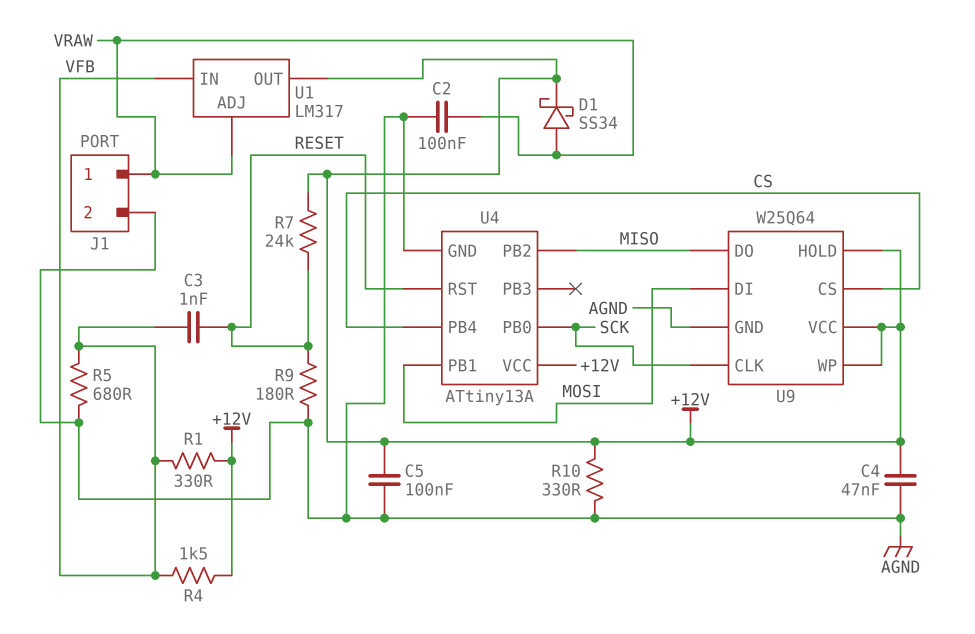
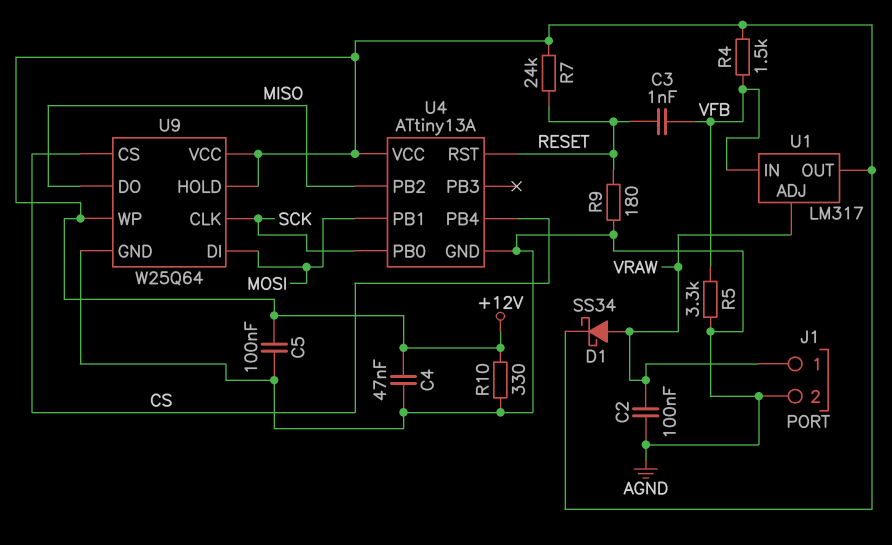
R1: 330 (+12V, VFB) -> none
R5: 680 (AGND, VFB) -> 3.3k (AGND, VFB)

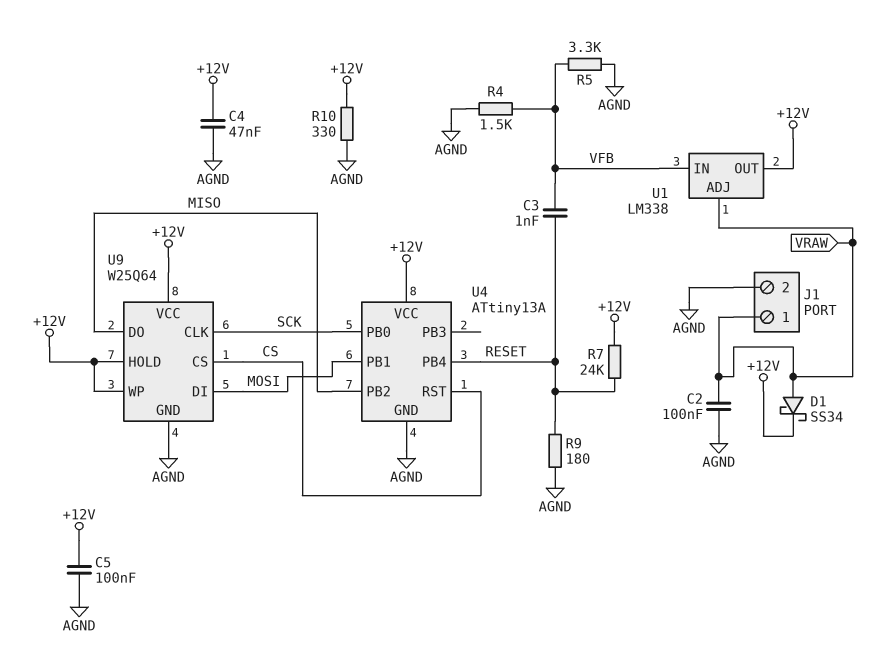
R4: 1.5k (+12V, VFB) -> 1.5k (AGND, VFB)
U1: LM317 -> LM338
U4 pin PB4: CS -> RESET
U4 pin RST: RESET -> CS

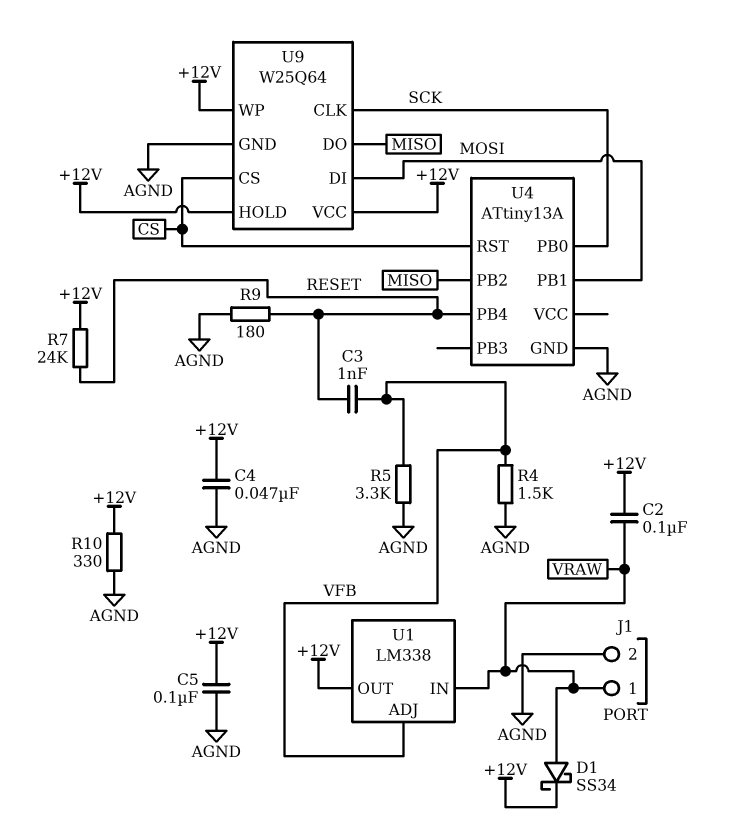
C2: 100nF (AGND, VRAW) -> 100nF (+12V, VRAW)
U1 pin ADJ: VRAW -> VFB
U1 pin IN: VFB -> VRAW
U4 pin VCC: +12V -> none

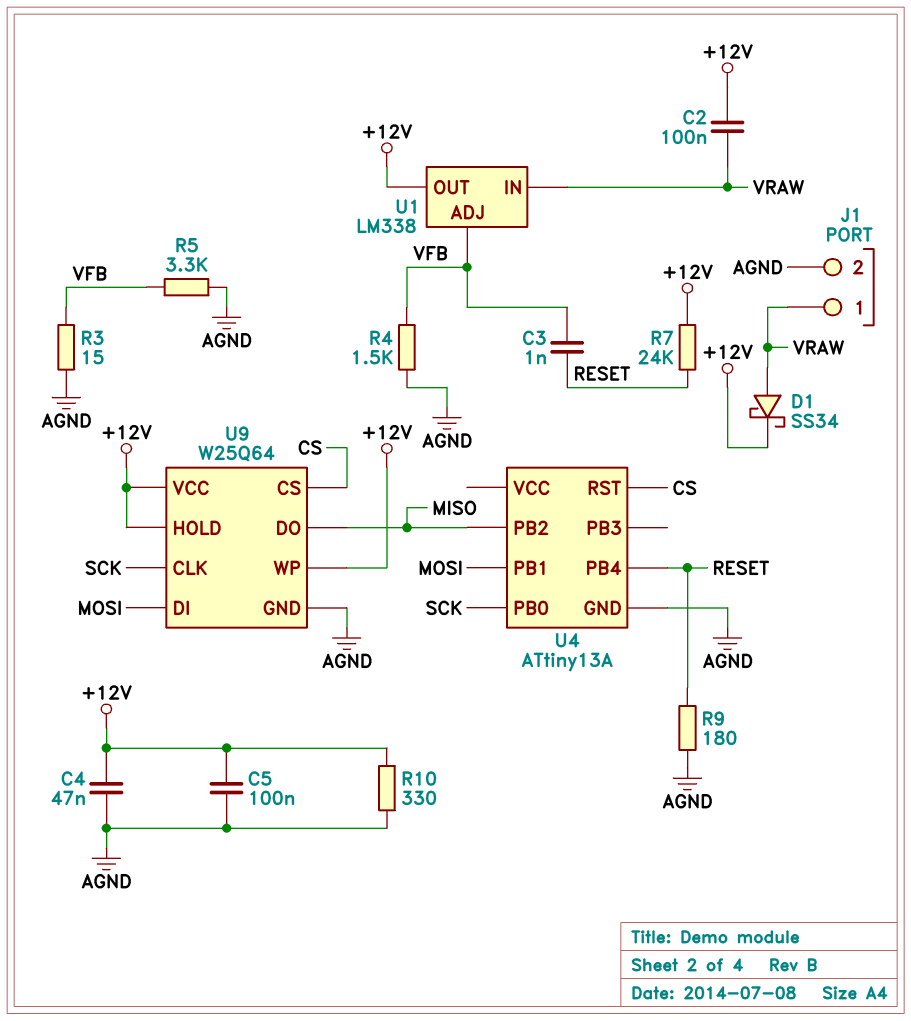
R3: none -> 15 (AGND, VFB)

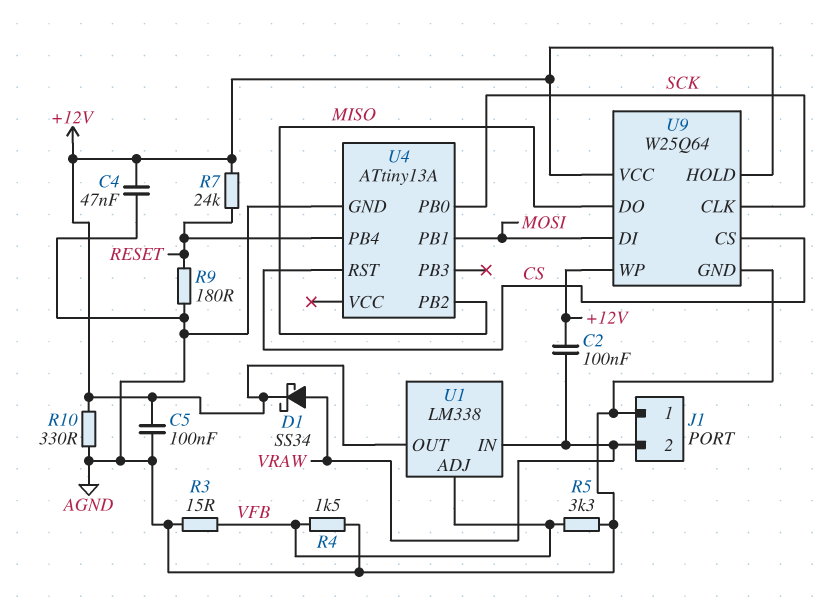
C3: 1nF (RESET, VFB) -> none
J1 pin 1: VRAW -> AGND
J1 pin 2: AGND -> VRAW

